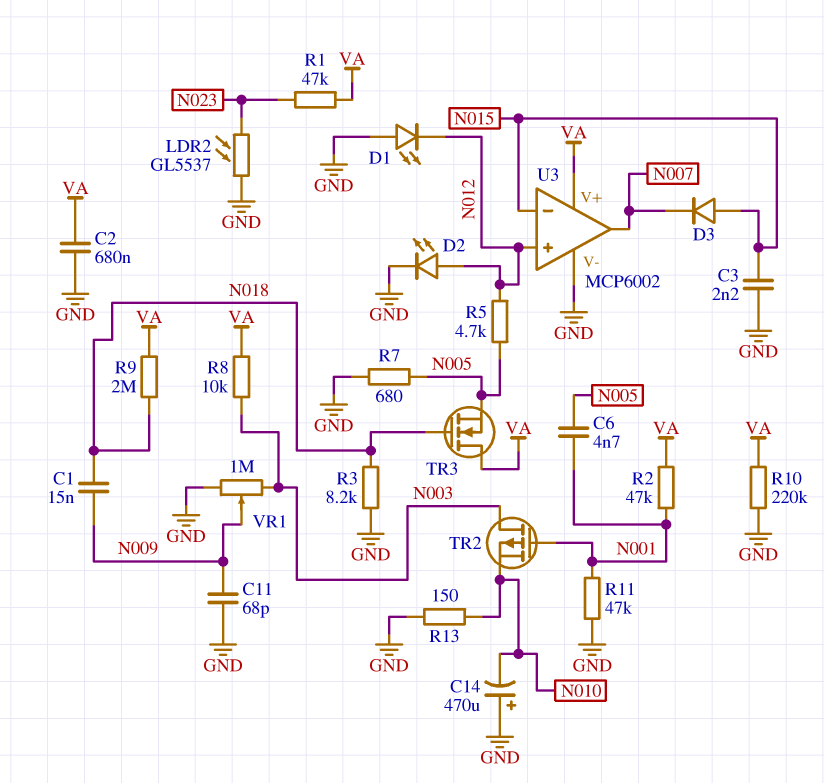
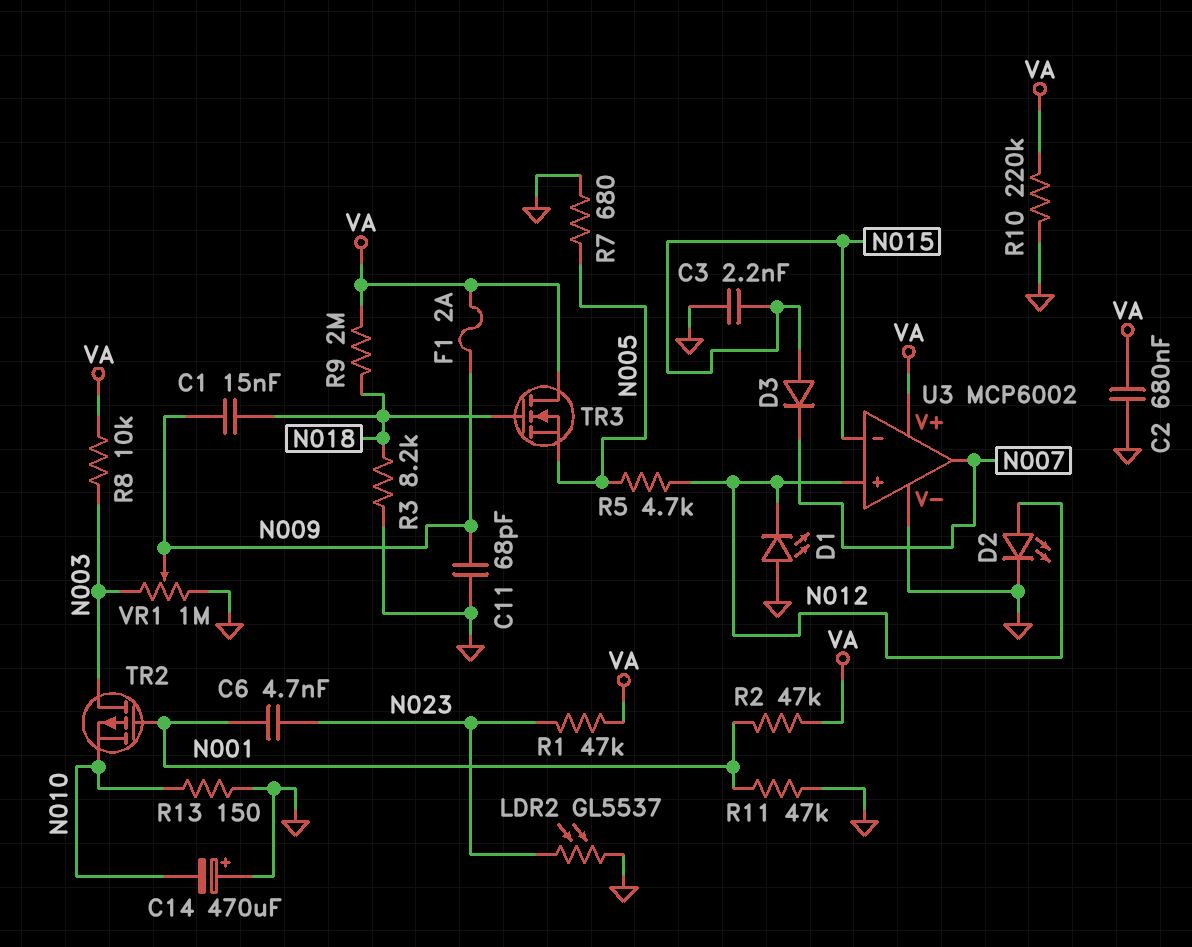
C6: 4.7nF (N001, N005) -> 4.7nF (N001, N023)
F1: none -> 2A (N009, VA)

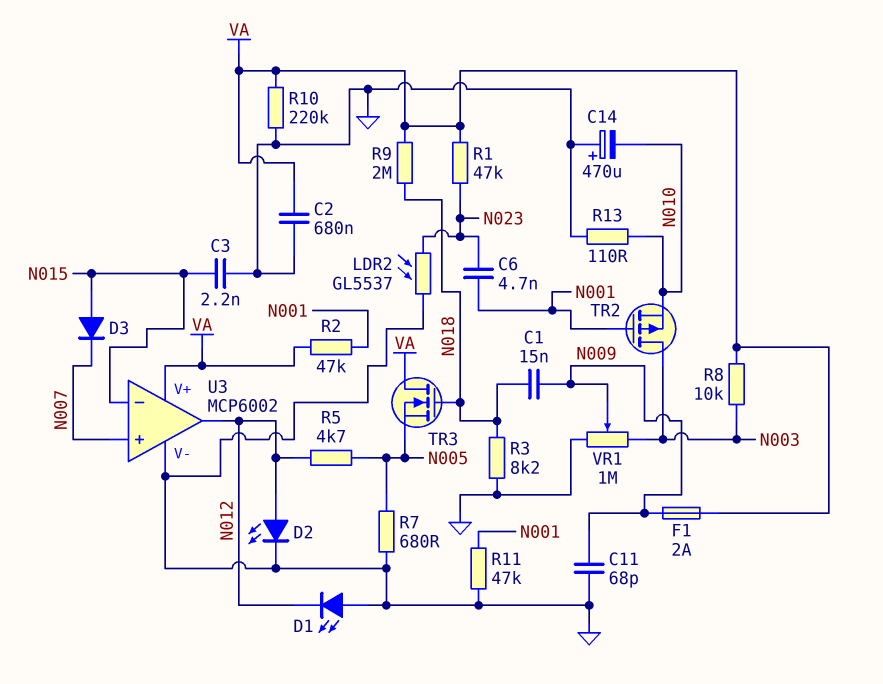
R13: 150 (GND, N010) -> 110 (GND, N010)
U3 pin in+: N012 -> N007
U3 pin out: N007 -> N012

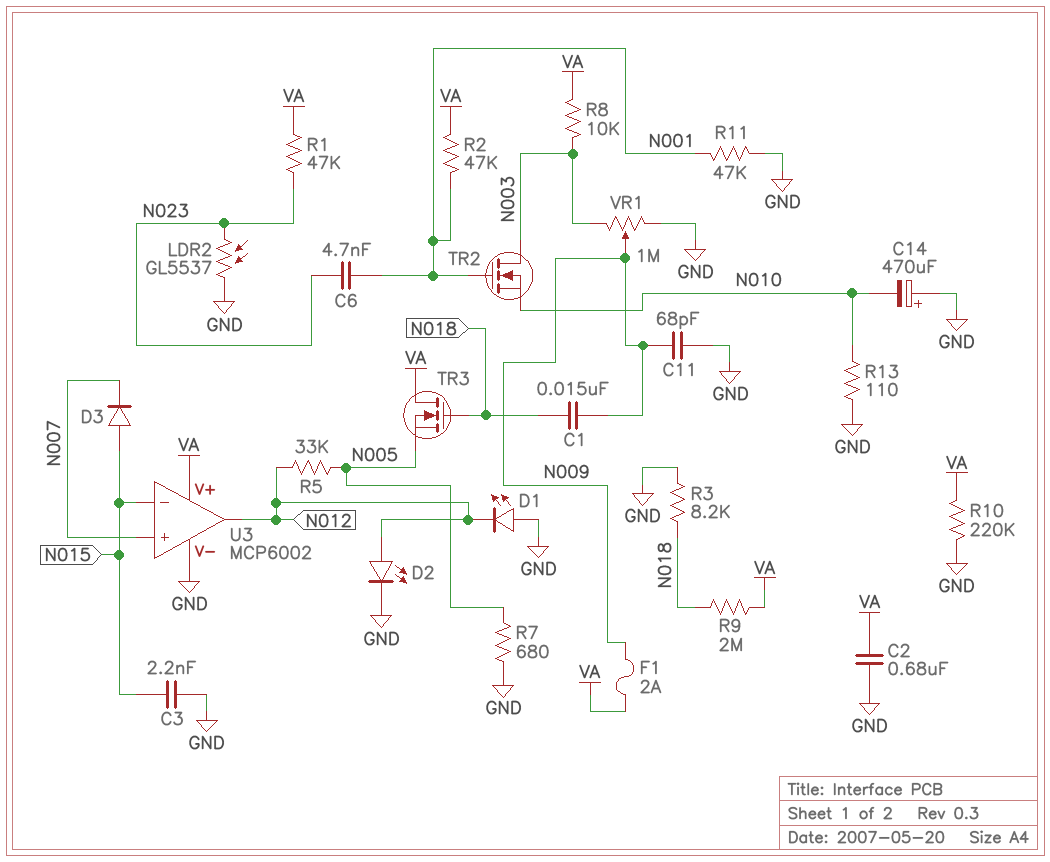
R5: 4.7k (N005, N012) -> 33k (N005, N012)
TR2: PMOS (G N001, D N003, S N010) -> NMOS (G N001, D N003, S N010)

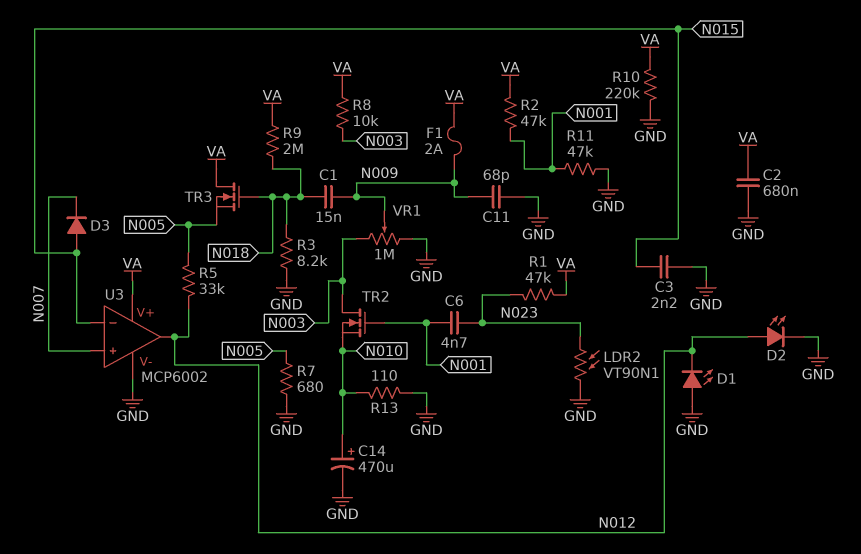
C14: 470uF (plus GND, minus N010) -> 470uF (plus N010, minus GND)
LDR2: GL5537 (GND, N023) -> VT90N1 (GND, N023)

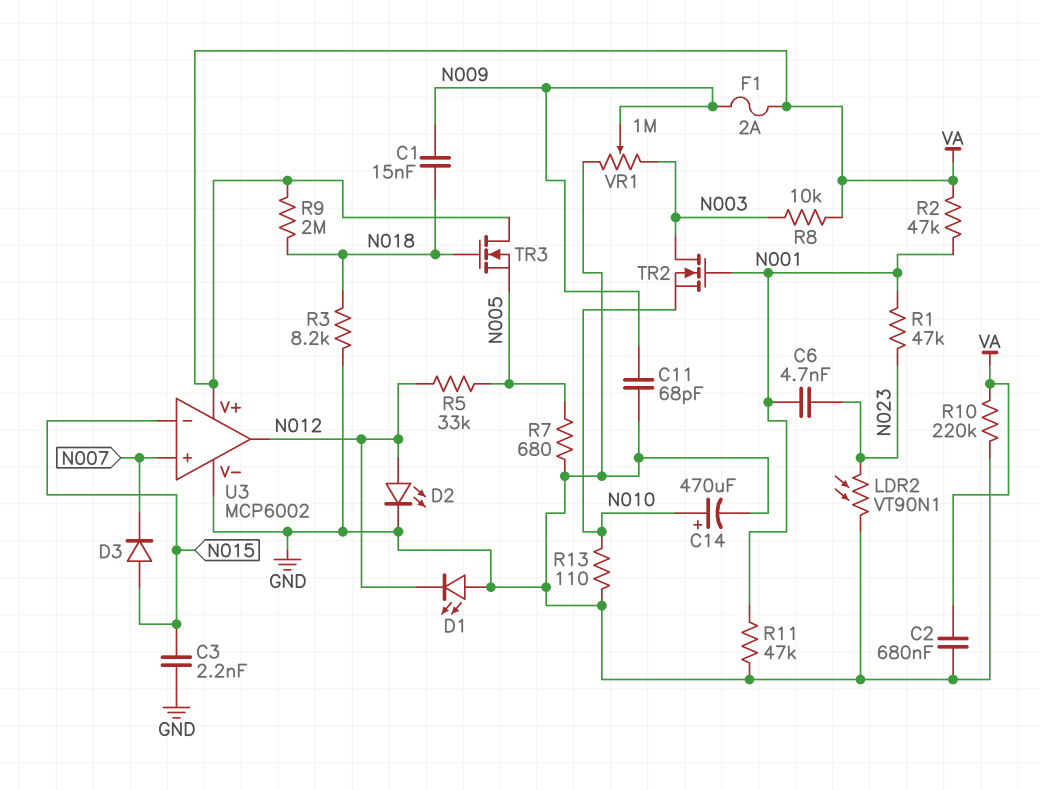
R1: 47k (N023, VA) -> 47k (N001, N023)

